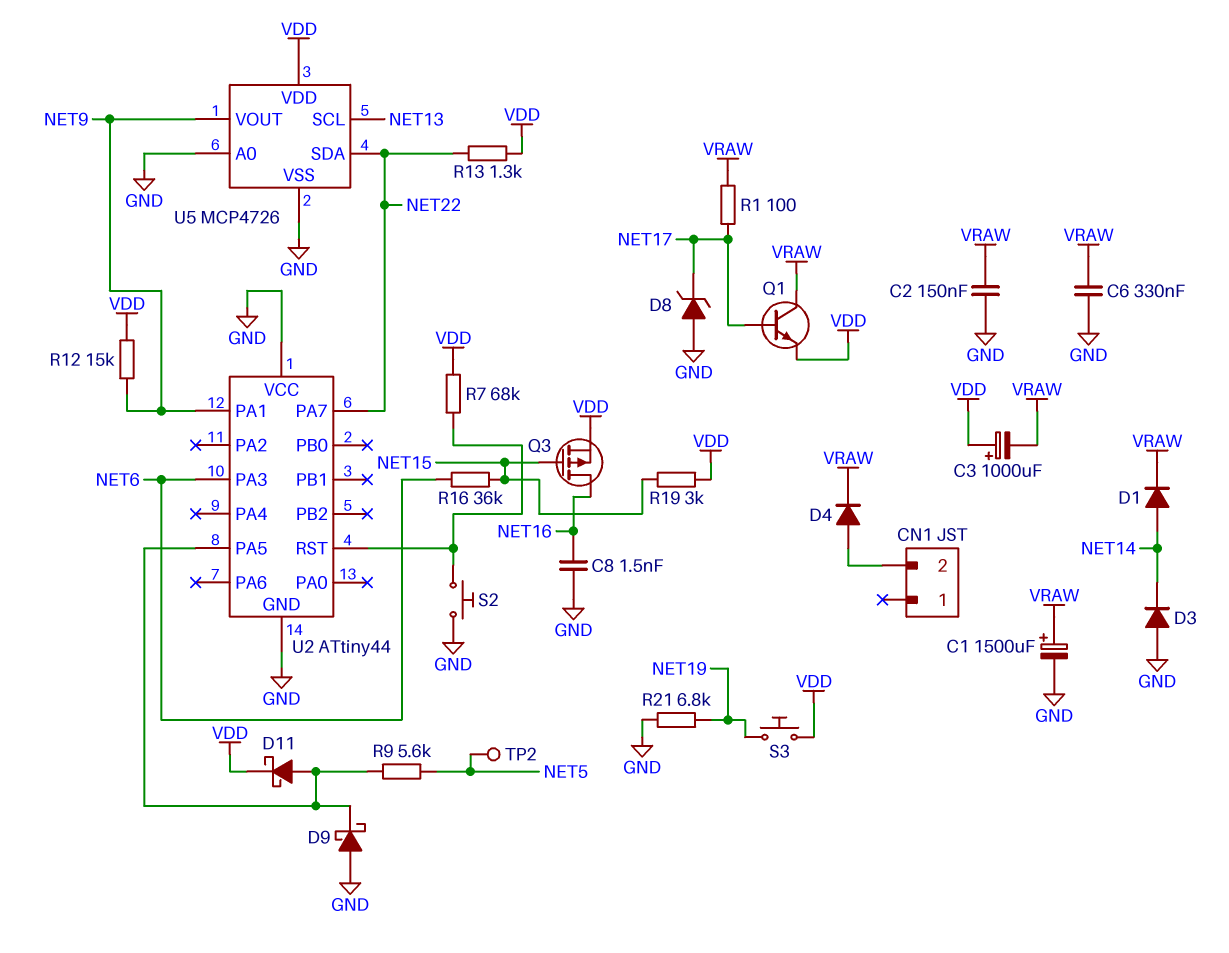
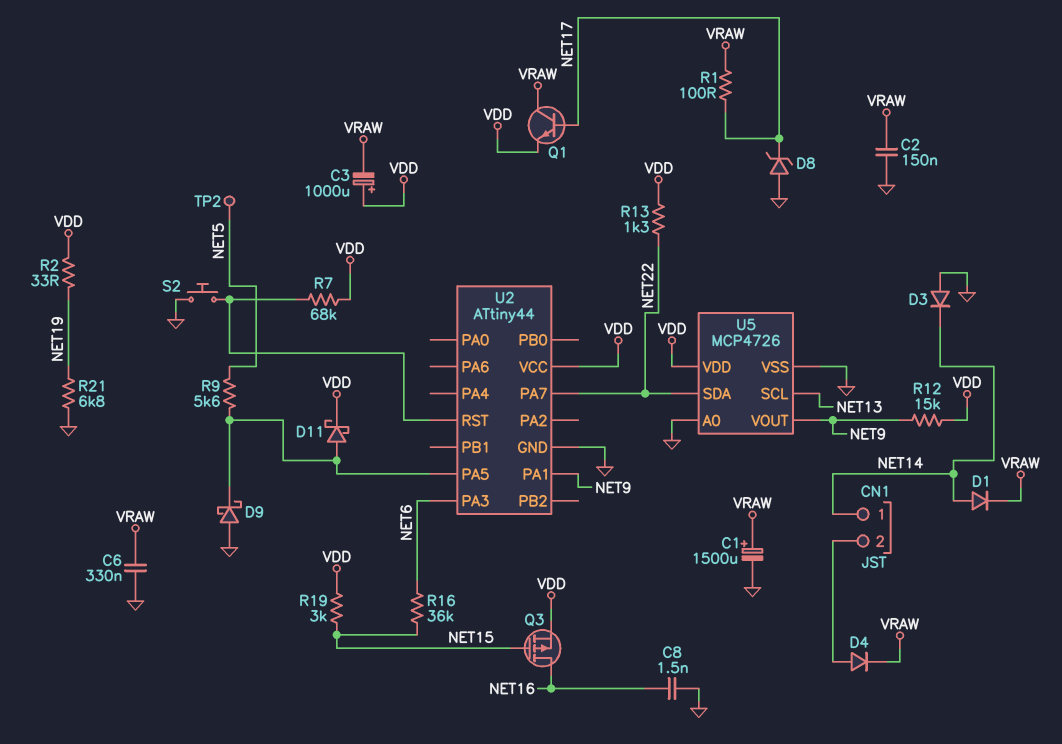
CN1 pin 1: none -> NET14
R2: none -> 33 (NET19, VDD)
S3: button (NET19, VDD) -> none
U2 pin VCC: GND -> VDD

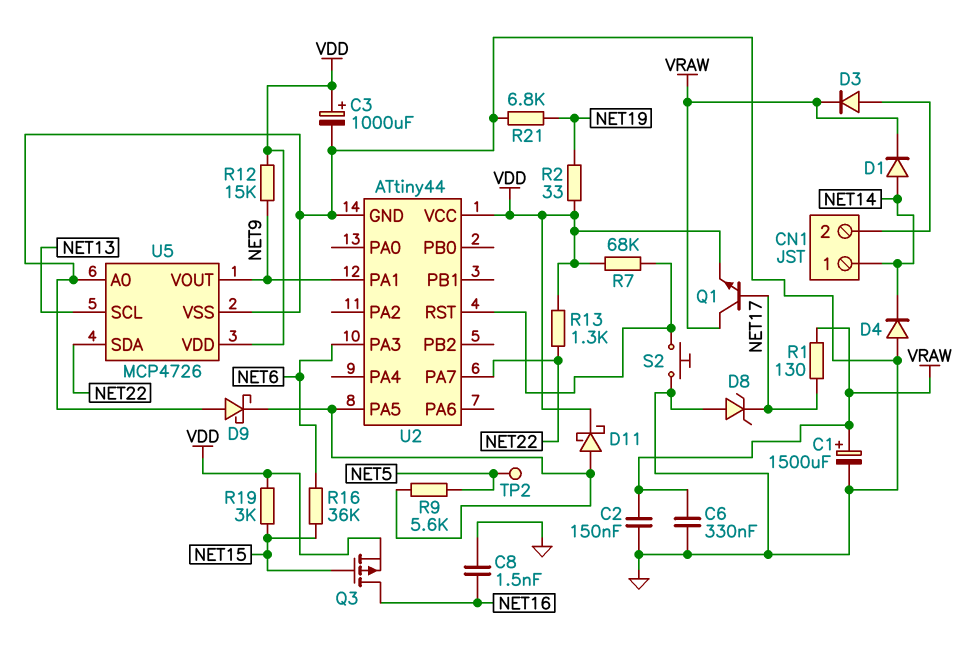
C3: 1000uF (plus VDD, minus VRAW) -> 1000uF (plus VDD, minus GND)
D3: diode (A GND, K NET14) -> diode (A CN1/2, K VRAW)
D4: diode (A CN1/2, K VRAW) -> diode (A GND, K NET14)
R1: 100 (NET17, VRAW) -> 130 (NET17, VRAW)

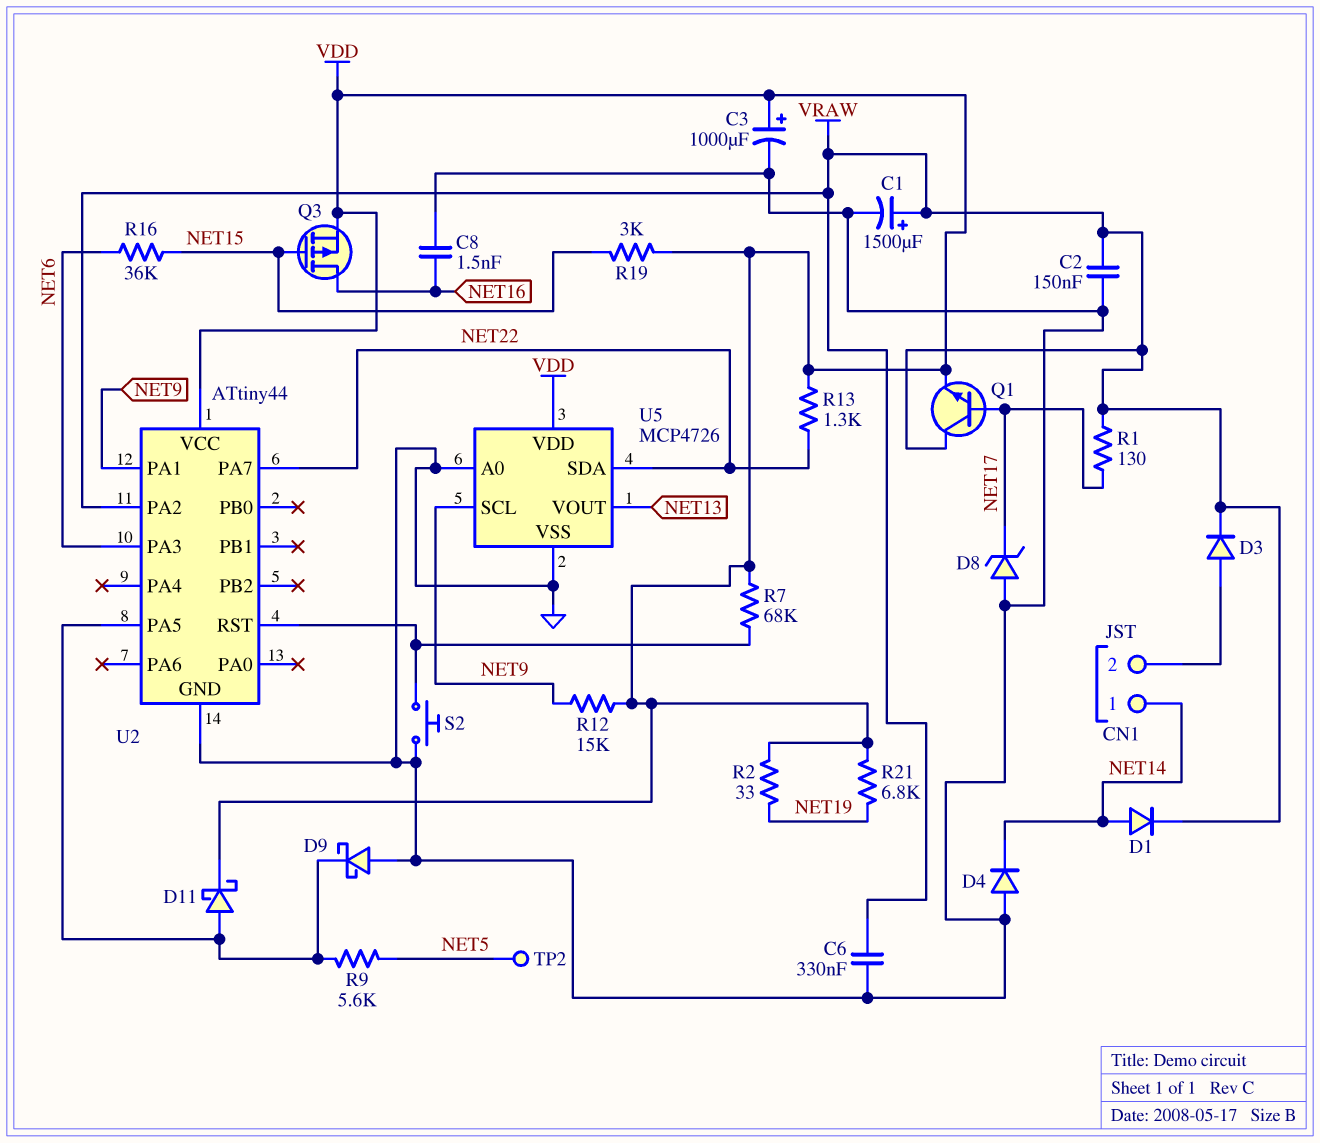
R21: 6.8k (GND, NET19) -> 6.8k (NET19, VDD)
U2 pin PA2: none -> VRAW
U5 pin SCL: NET13 -> NET9
U5 pin VOUT: NET9 -> NET13

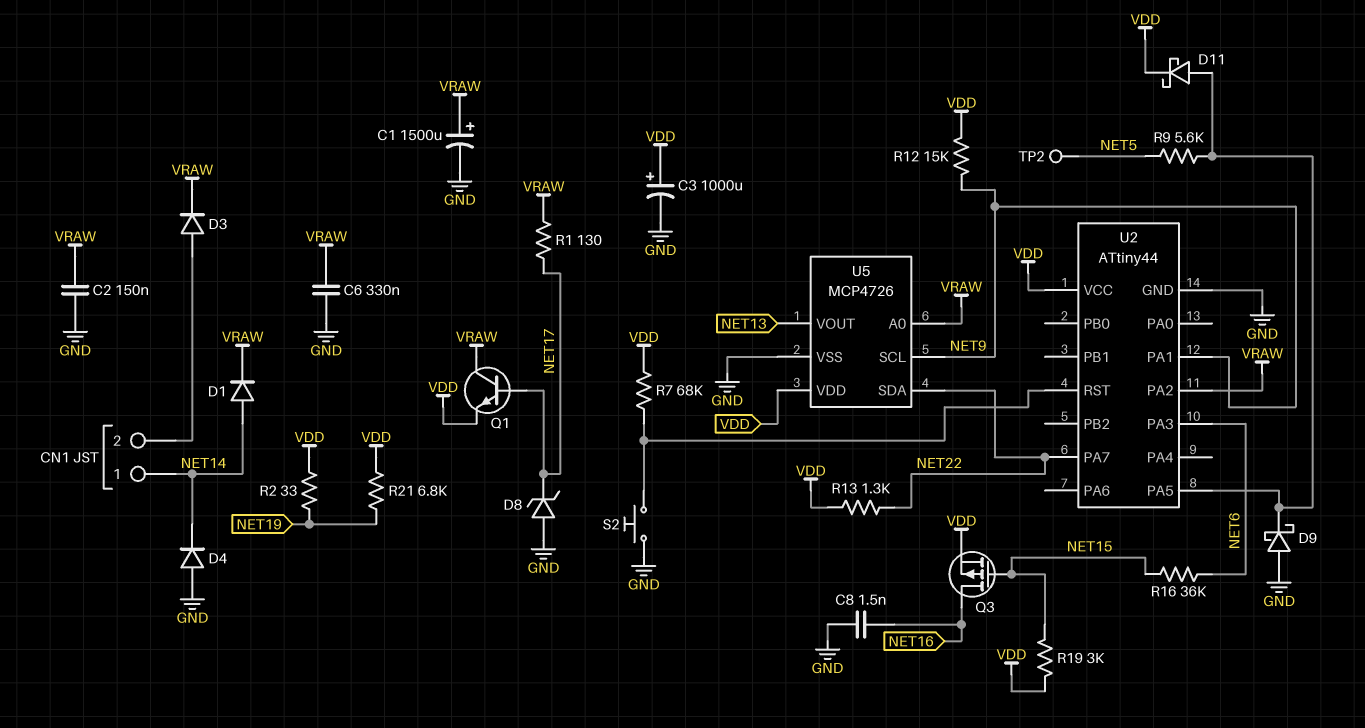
U5 pin A0: GND -> VRAW

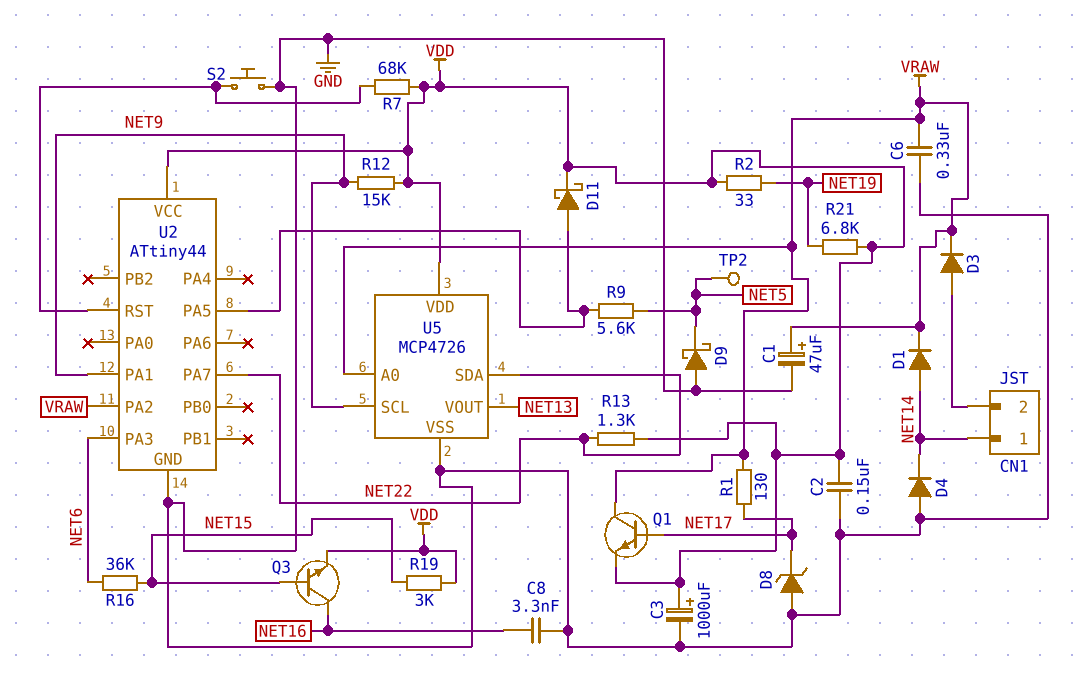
C1: 1500uF (plus VRAW, minus GND) -> 47uF (plus VRAW, minus GND)
C2: 150nF (GND, VRAW) -> 150nF (GND, VDD)
C8: 1.5nF (GND, NET16) -> 3.3nF (GND, NET16)
D9: schottky (A GND, K U2/PA5) -> schottky (A GND, K NET5)
Q3: PMOS (G NET15, D NET16, S VDD) -> NPN (B NET15, C NET16, E VDD)

